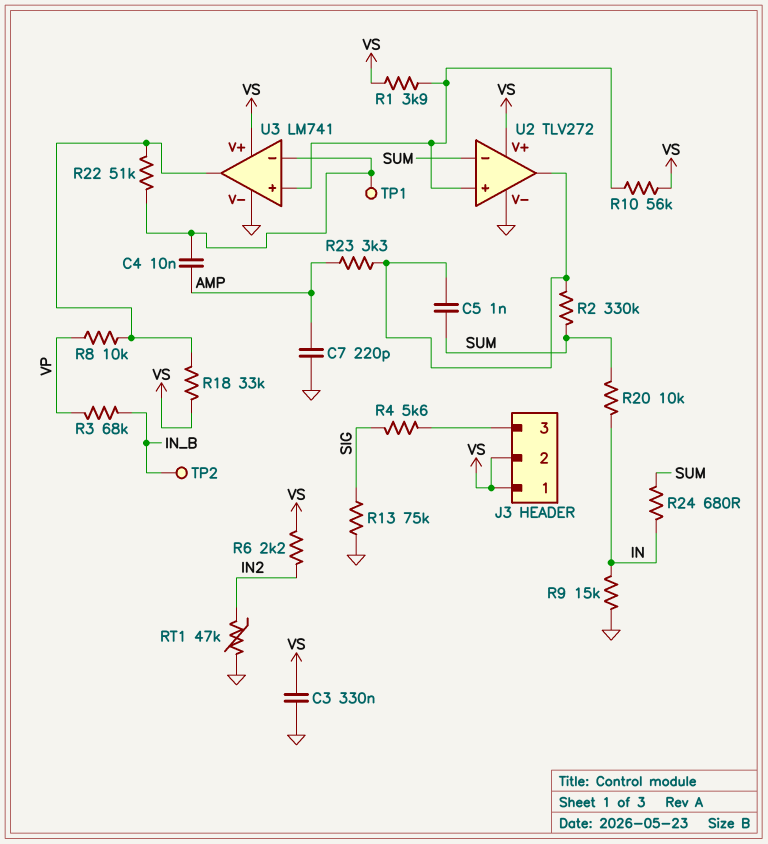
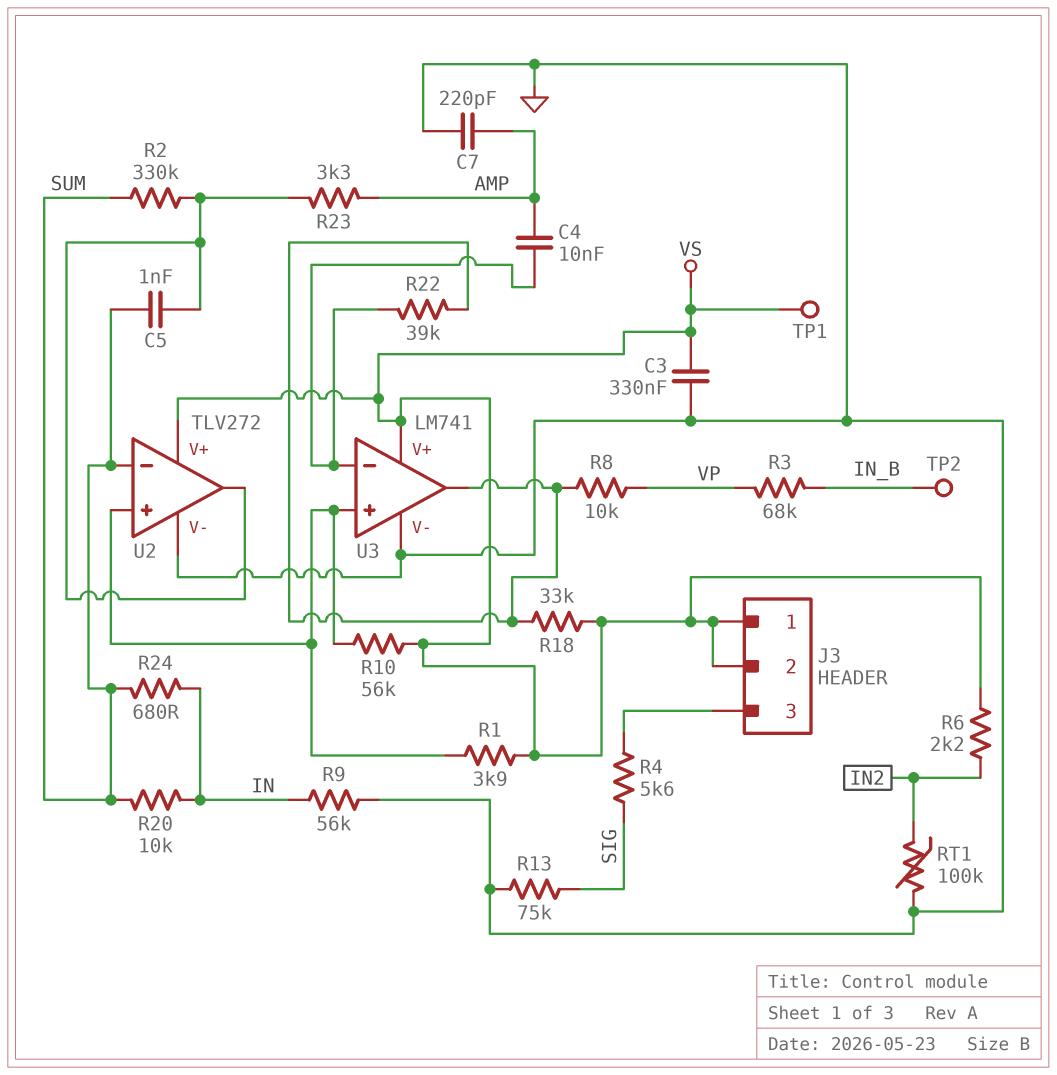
R9: 15k (GND, IN) -> 56k (GND, IN)
R22: 51k (U3/in-, U3/out) -> 39k (U3/in-, U3/out)
RT1: 47k (GND, IN2) -> 100k (GND, IN2)
TP1: test point (U3/in-) -> test point (VS)

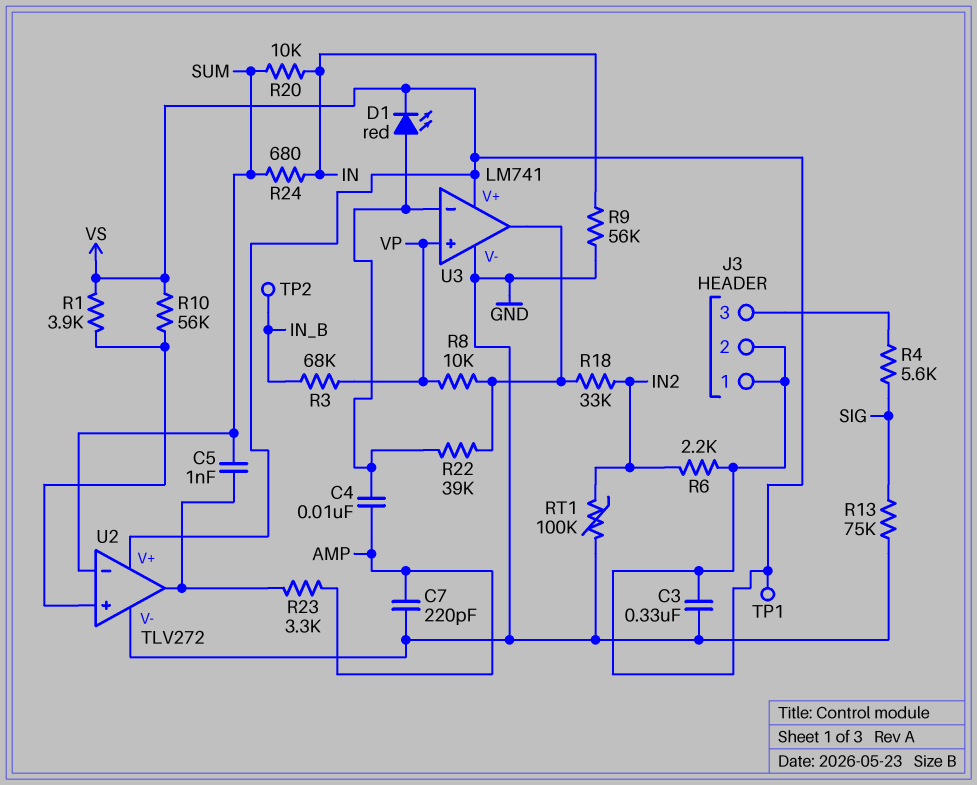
D1: none -> LED red (A U3/in-, K VS)
R2: 330k (SUM, U2/out) -> none
R18: 33k (U3/out, VS) -> 33k (IN2, U3/out)
U3 pin in+: U2/in+ -> VP

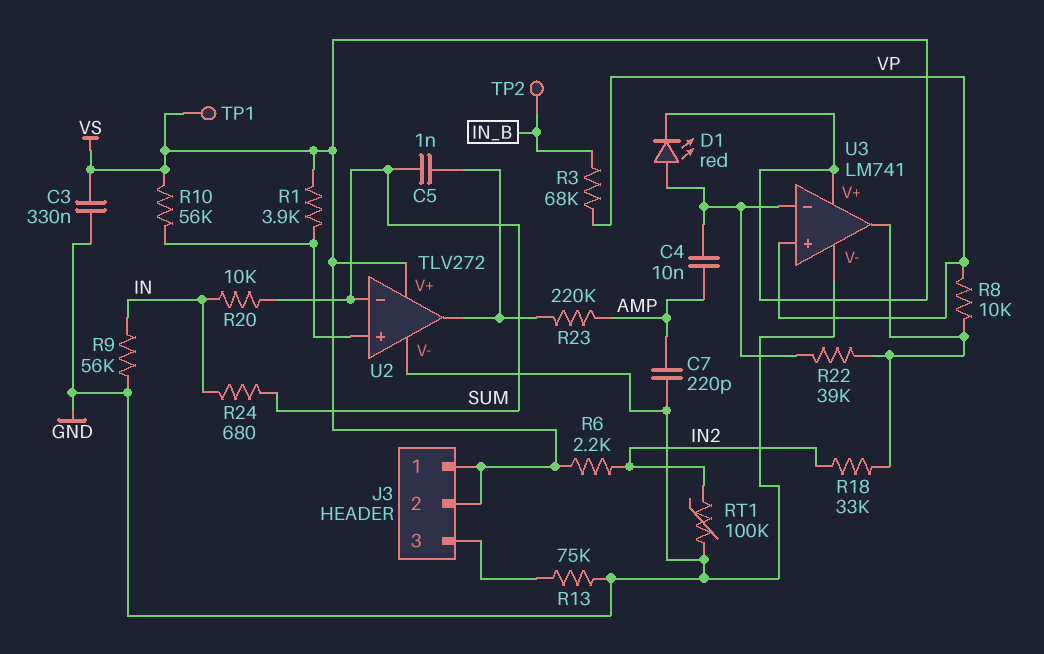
R4: 5.6k (J3/3, SIG) -> none
R13: 75k (GND, SIG) -> 75k (GND, J3/3)
R23: 3.3k (AMP, U2/out) -> 220k (AMP, U2/out)

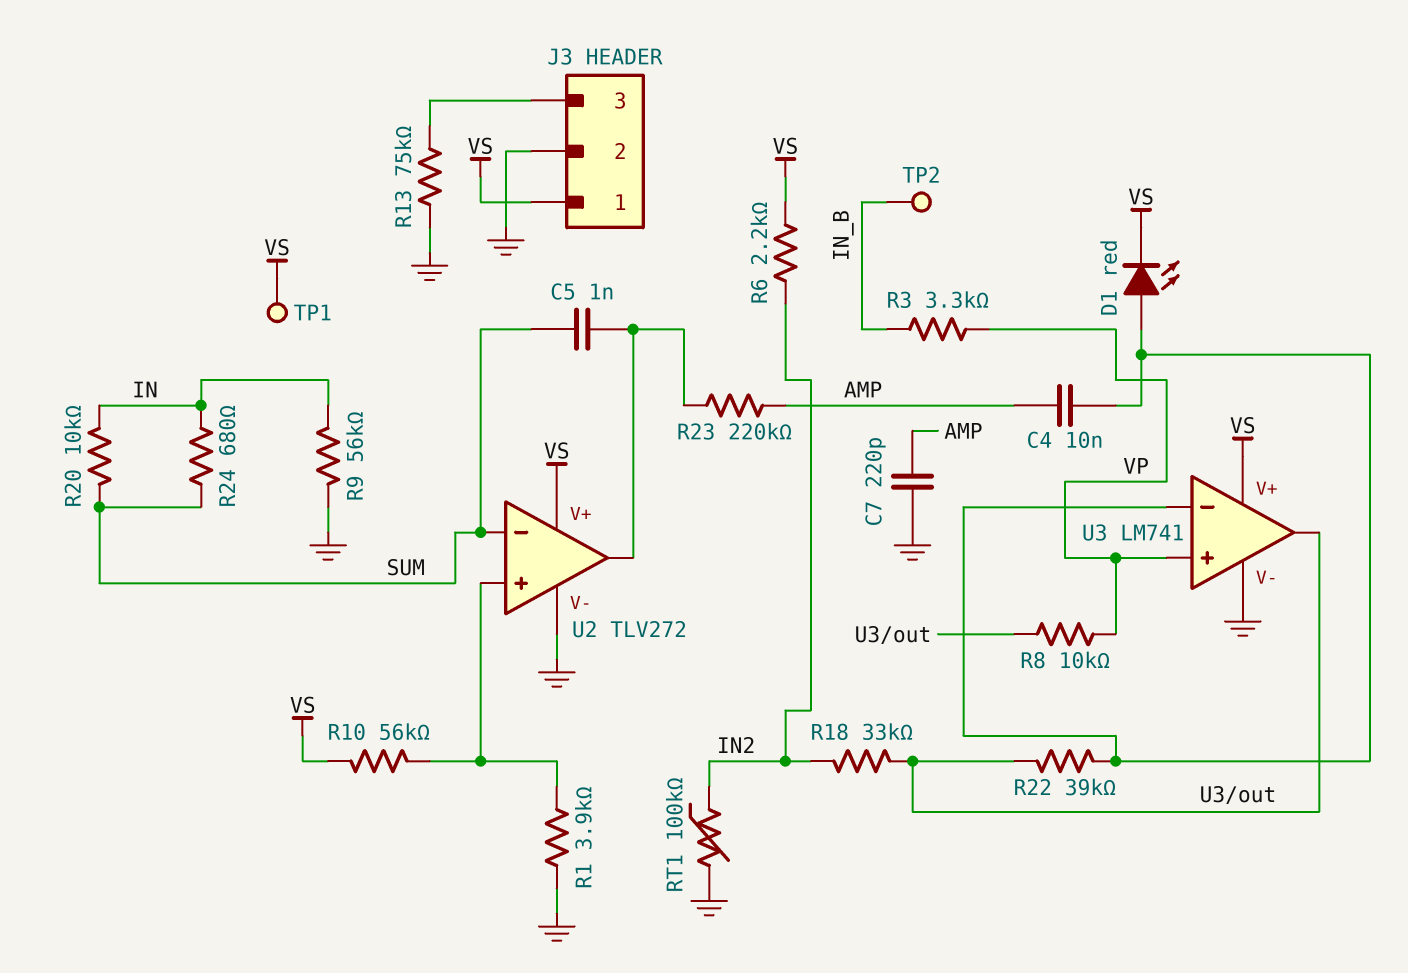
C3: 330nF (GND, VS) -> none
J3 pin 2: VS -> GND
R1: 3.9k (U2/in+, VS) -> 3.9k (GND, U2/in+)
R3: 68k (IN_B, VP) -> 3.3k (IN_B, VP)

